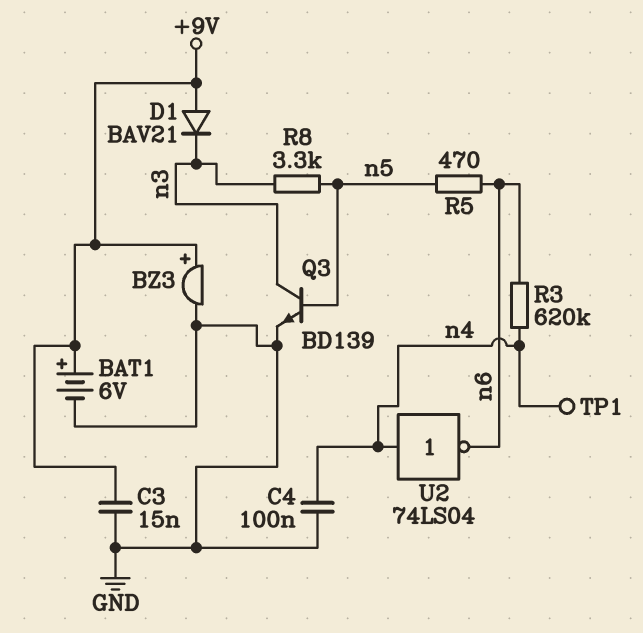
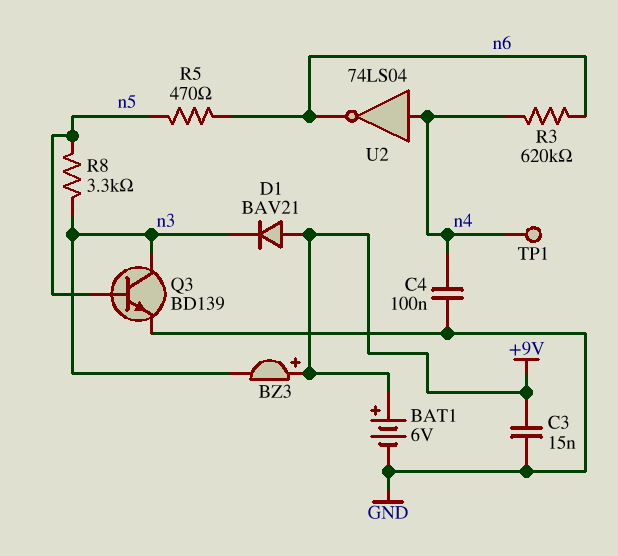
BZ3: buzzer (plus +9V, minus GND) -> buzzer (plus +9V, minus n3)

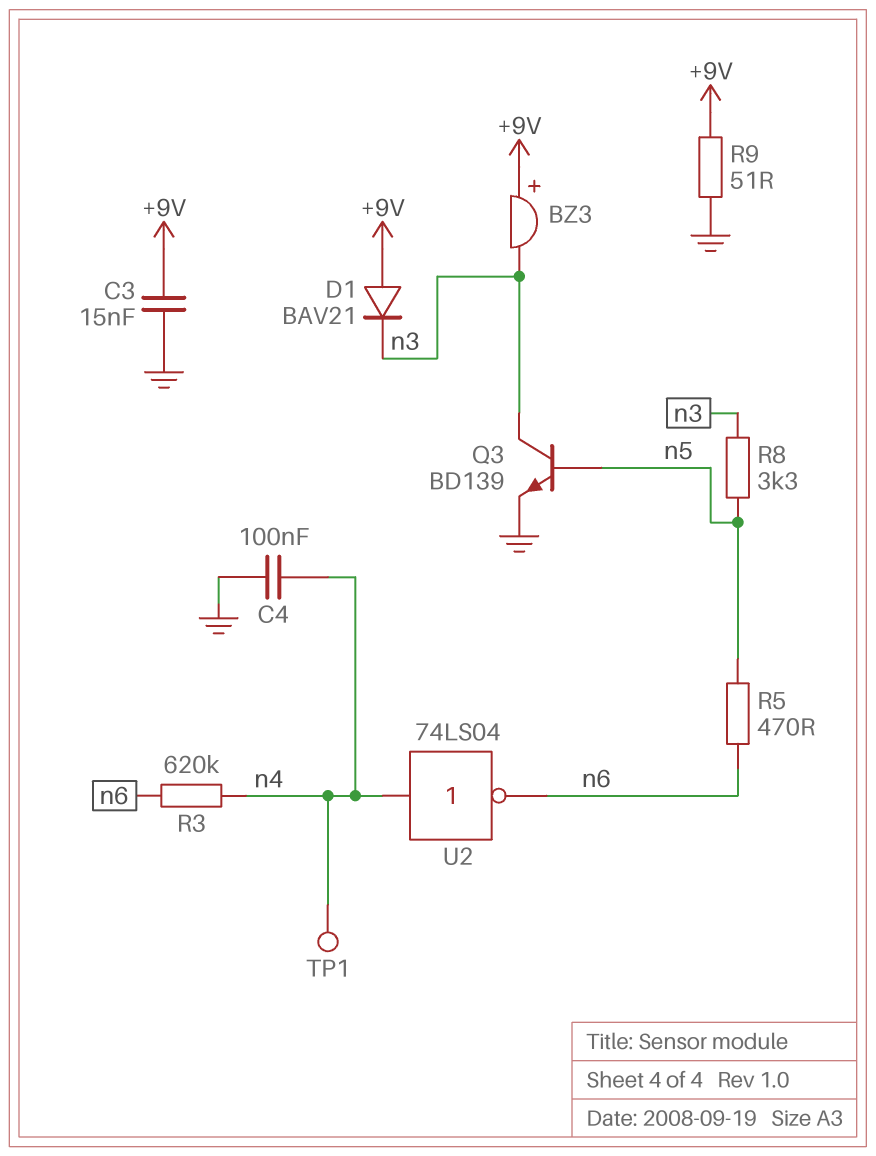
BAT1: 6V (plus +9V, minus GND) -> none
R9: none -> 51 (+9V, GND)

